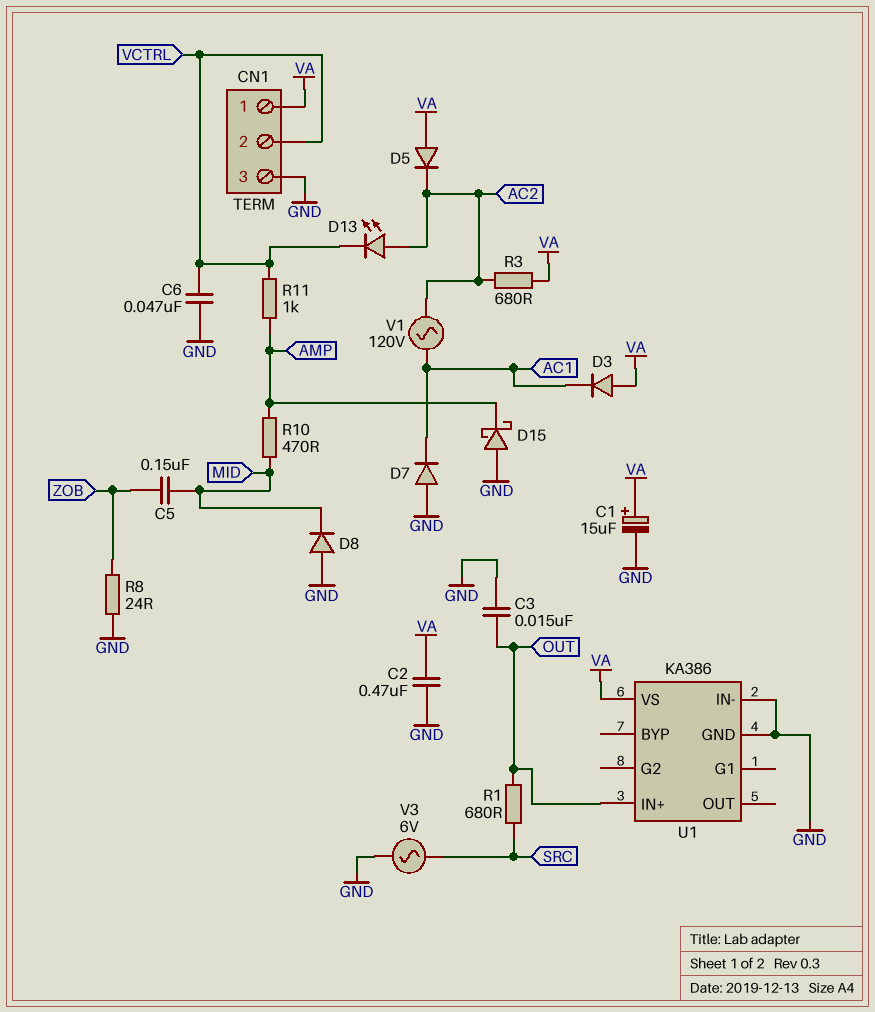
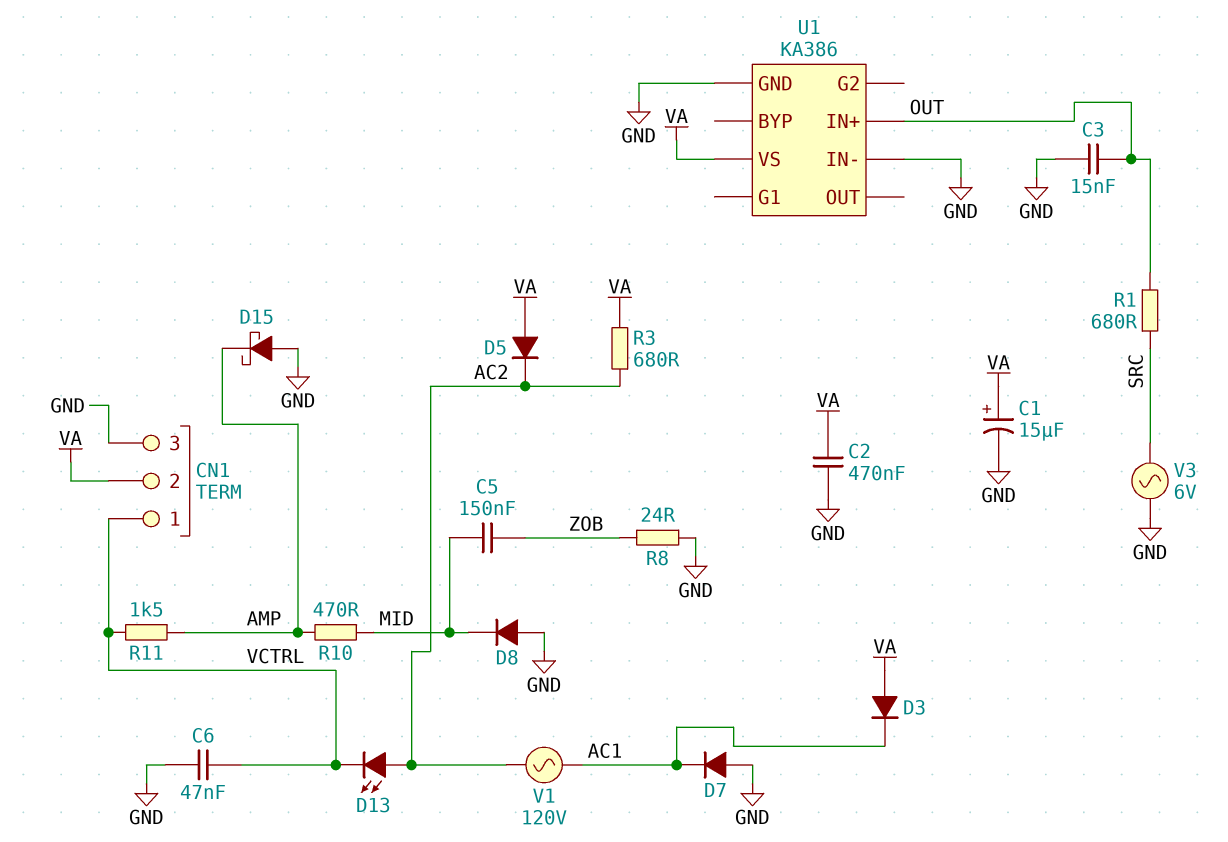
CN1 pin 1: VA -> VCTRL
CN1 pin 2: VCTRL -> VA
R11: 1k (AMP, VCTRL) -> 1.5k (AMP, VCTRL)

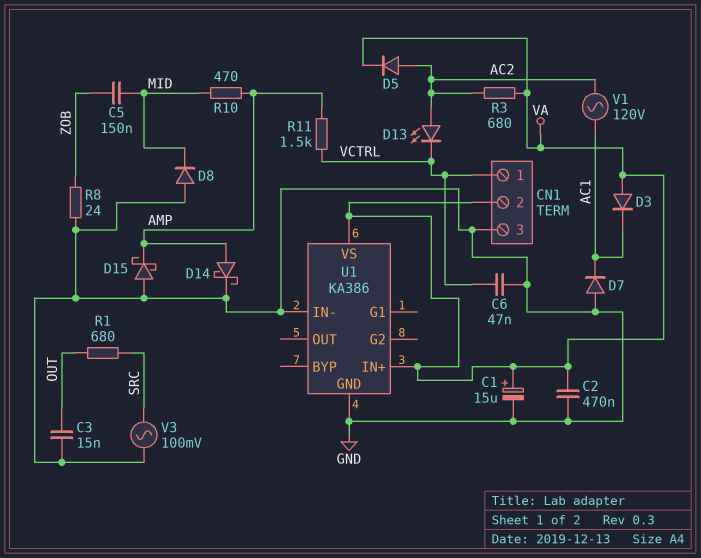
D5: diode (A VA, K AC2) -> diode (A AC2, K VA)
D14: none -> schottky (A AMP, K GND)
U1 pin IN+: OUT -> VA
V3: AC 6V (GND, SRC) -> AC 100mV (GND, SRC)

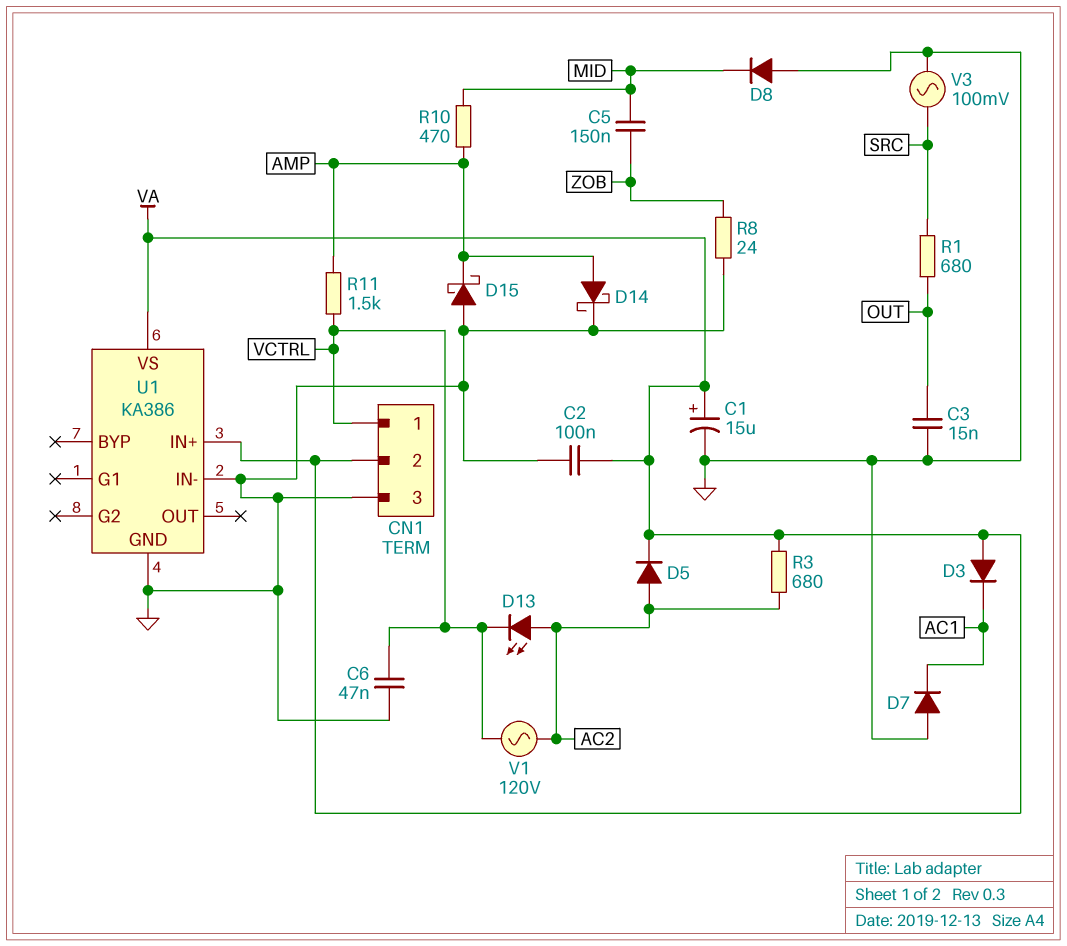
C2: 470nF (GND, VA) -> 100nF (GND, VA)
V1: AC 120V (AC1, AC2) -> AC 120V (AC2, VCTRL)

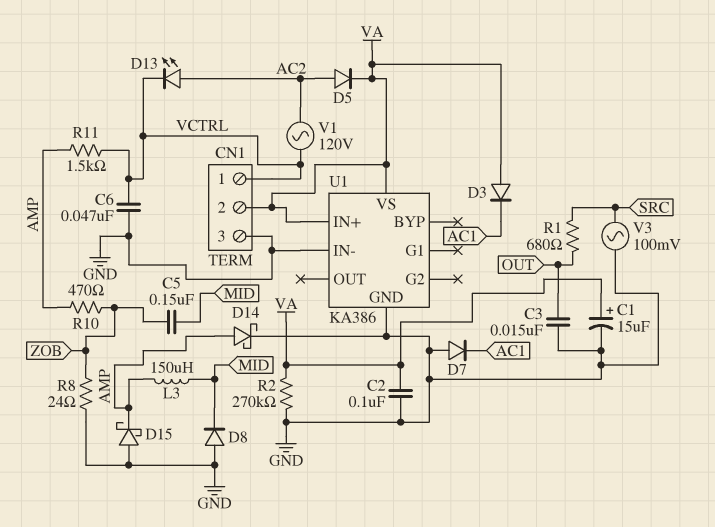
L3: none -> 150uH (AMP, MID)
R2: none -> 270k (GND, VA)
R3: 680 (AC2, VA) -> none
R10: 470 (AMP, MID) -> 470 (AMP, ZOB)

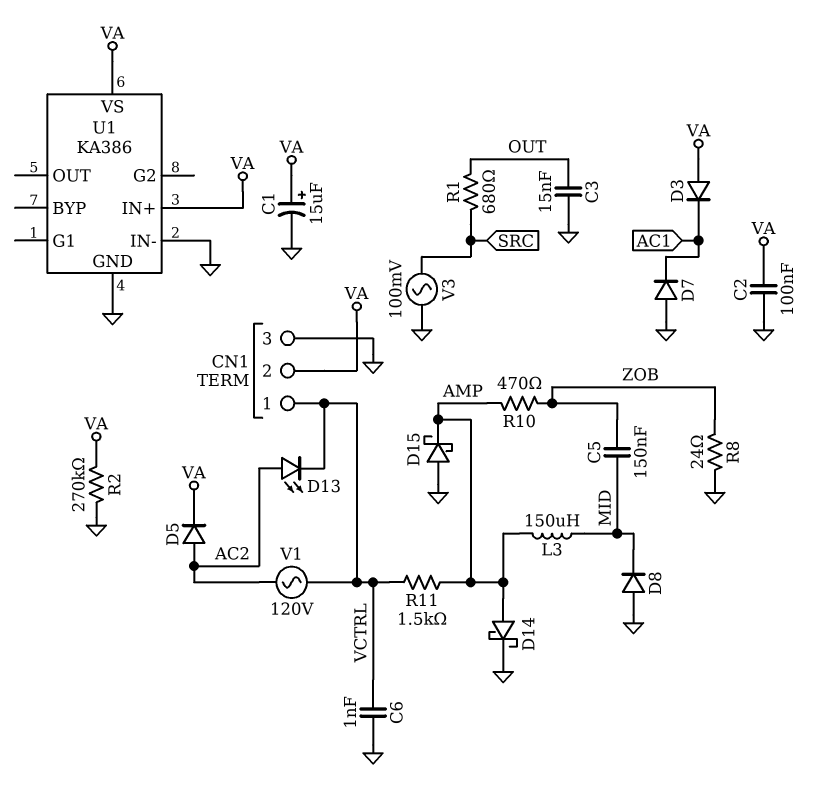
C6: 47nF (GND, VCTRL) -> 1nF (GND, VCTRL)

